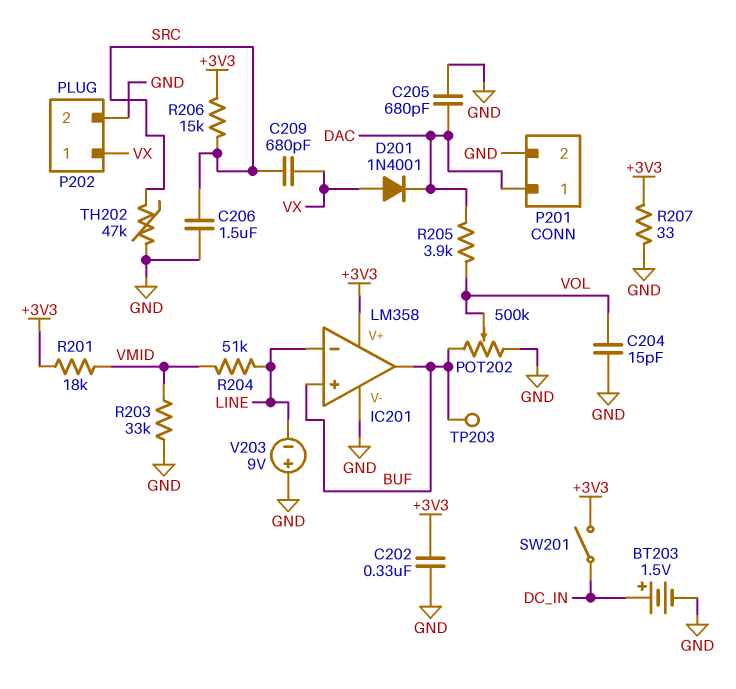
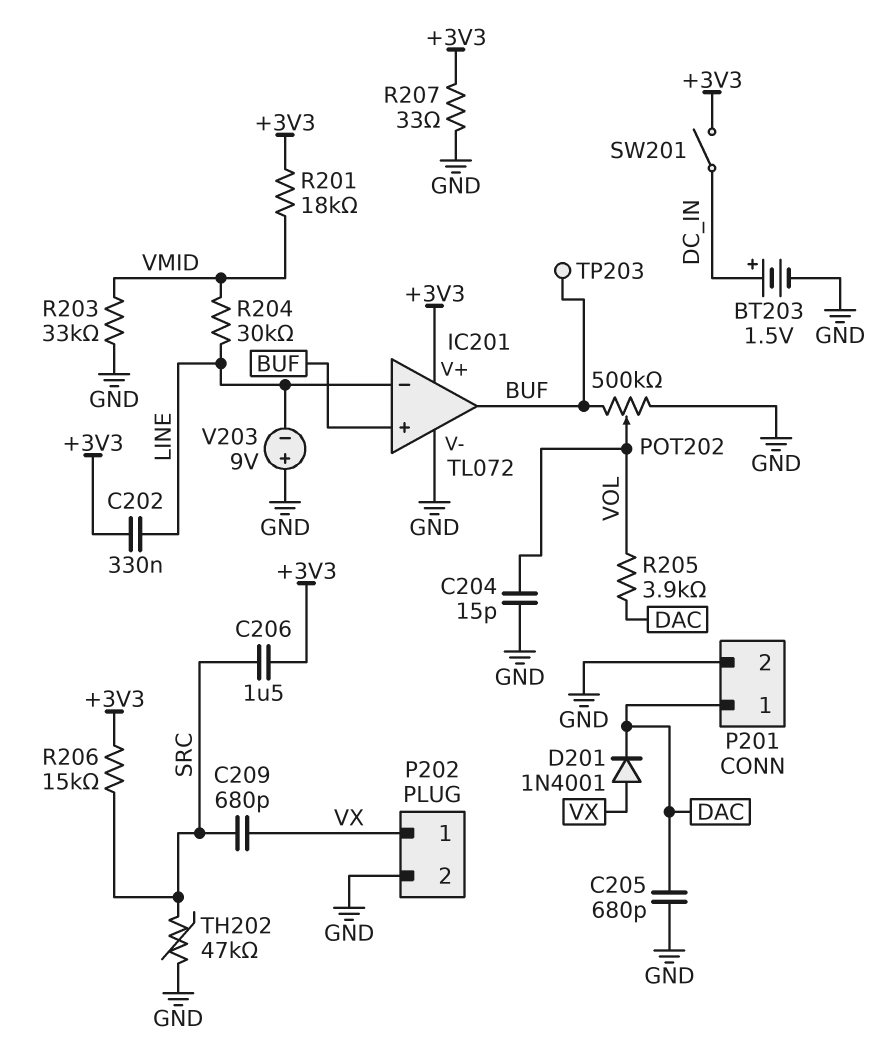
C202: 330nF (+3V3, GND) -> 330nF (+3V3, LINE)
C206: 1.5uF (GND, SRC) -> 1.5uF (+3V3, SRC)
IC201: LM358 -> TL072
R204: 51k (LINE, VMID) -> 30k (LINE, VMID)

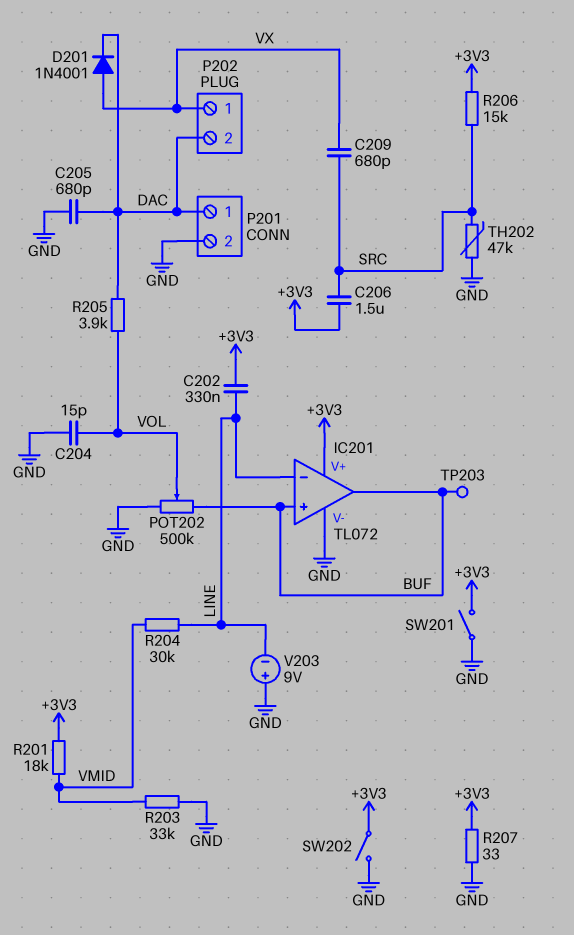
BT203: 1.5V (plus DC_IN, minus GND) -> none
P202 pin 2: GND -> DAC
SW201: switch (+3V3, DC_IN) -> switch (+3V3, GND)
SW202: none -> switch (+3V3, GND)

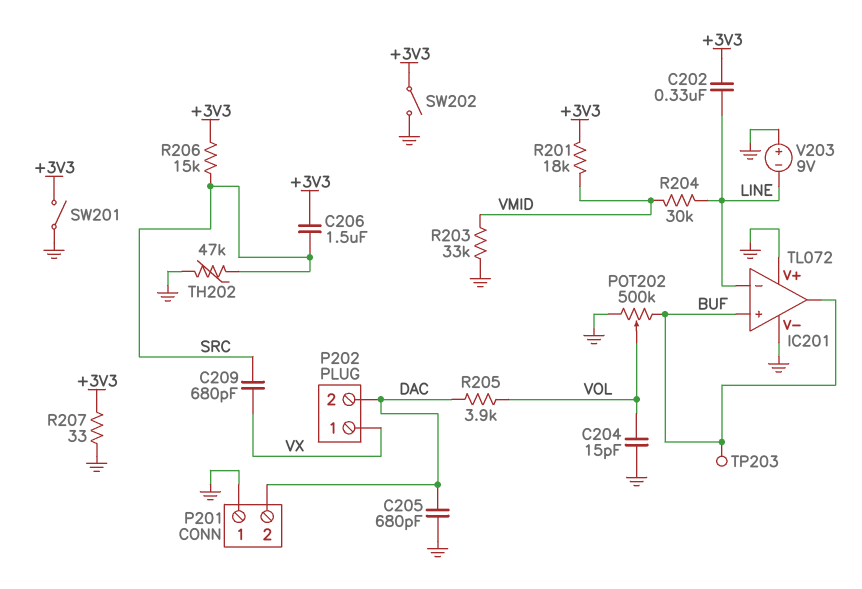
D201: diode 1N4001 (A VX, K DAC) -> none
IC201 pin V+: +3V3 -> GND
P201 pin 1: DAC -> GND
P201 pin 2: GND -> DAC

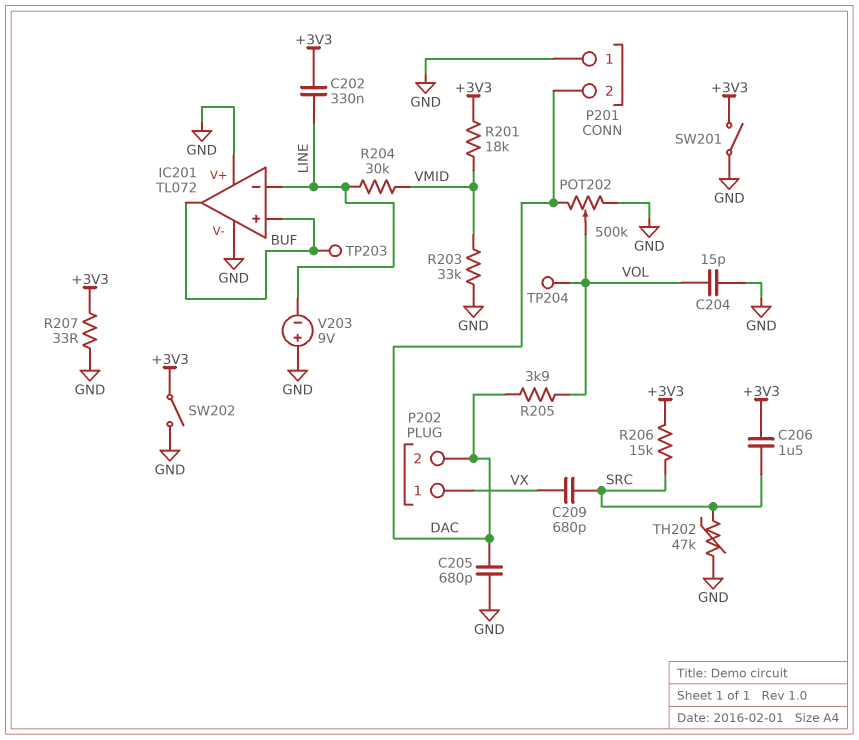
POT202: 500k (BUF, GND, wiper VOL) -> 500k (DAC, GND, wiper VOL)
TP204: none -> test point (VOL)

